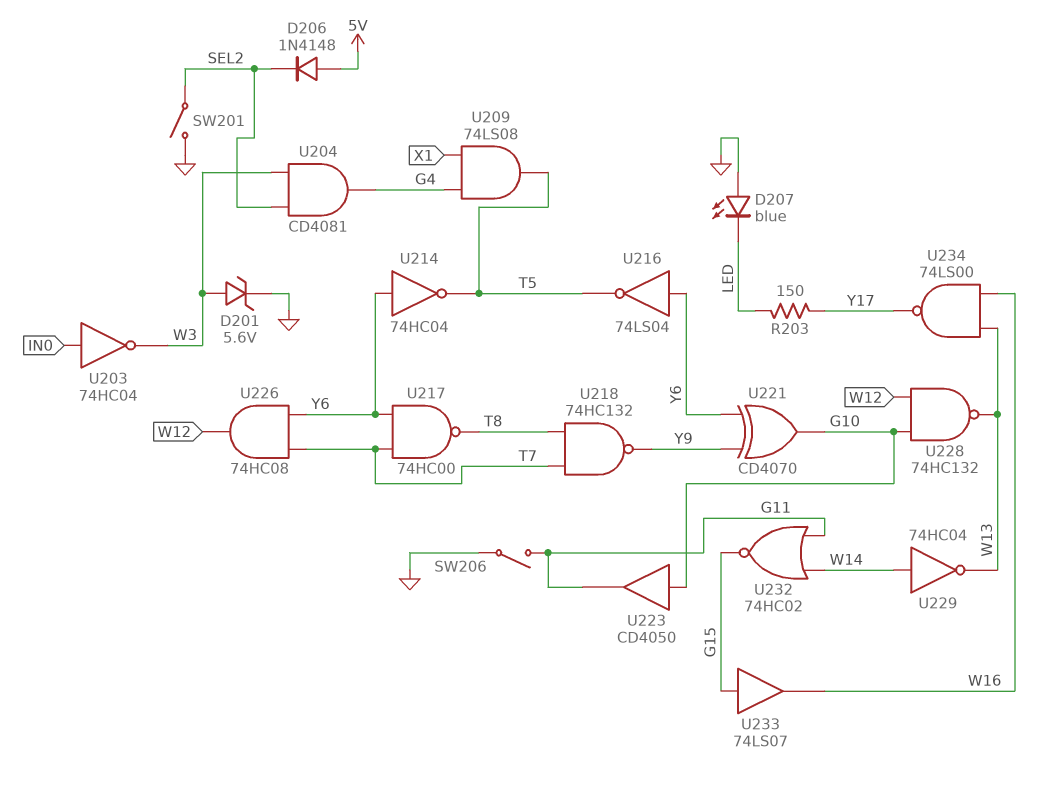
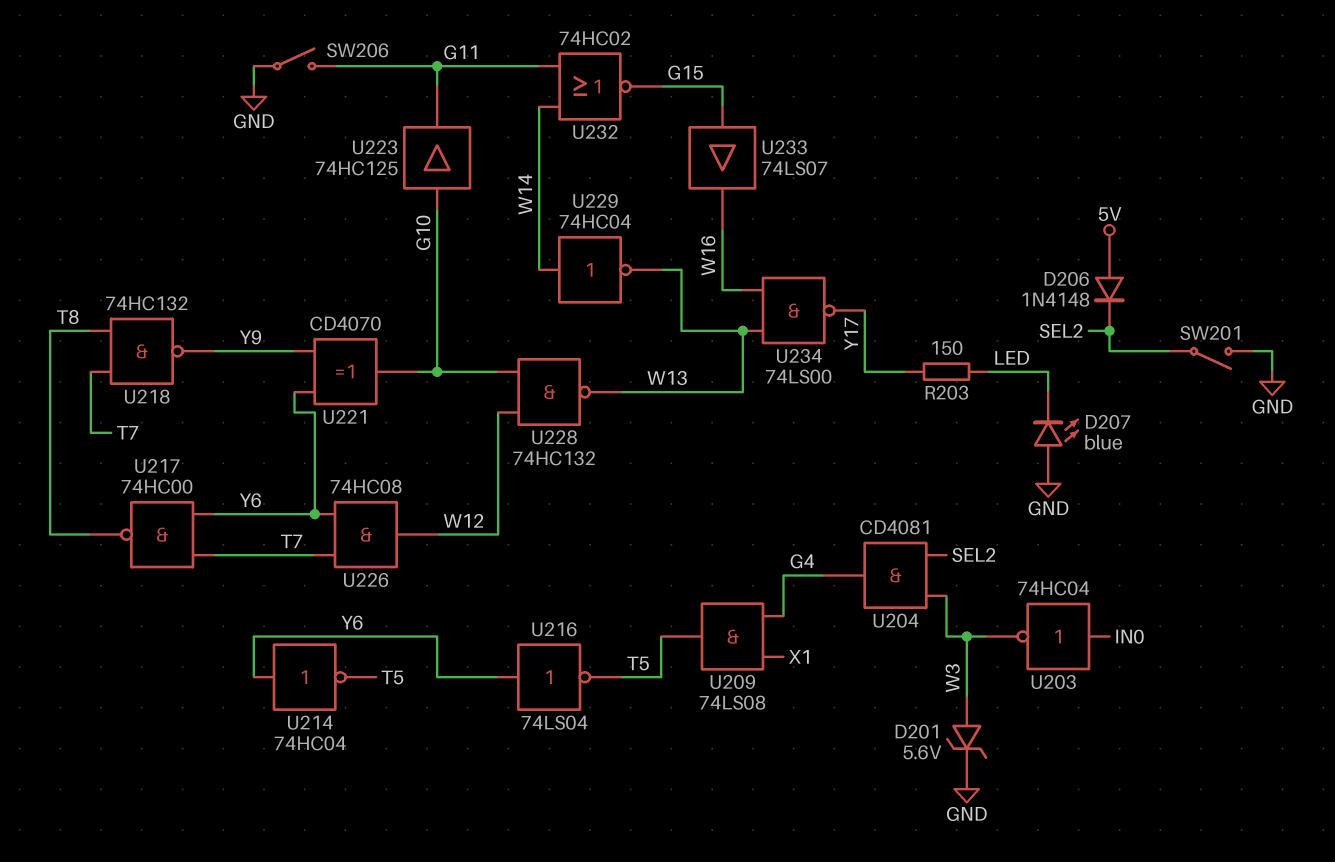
U223: buffer CD4050 (in G10, out G11) -> buffer 74HC125 (in G10, out G11)

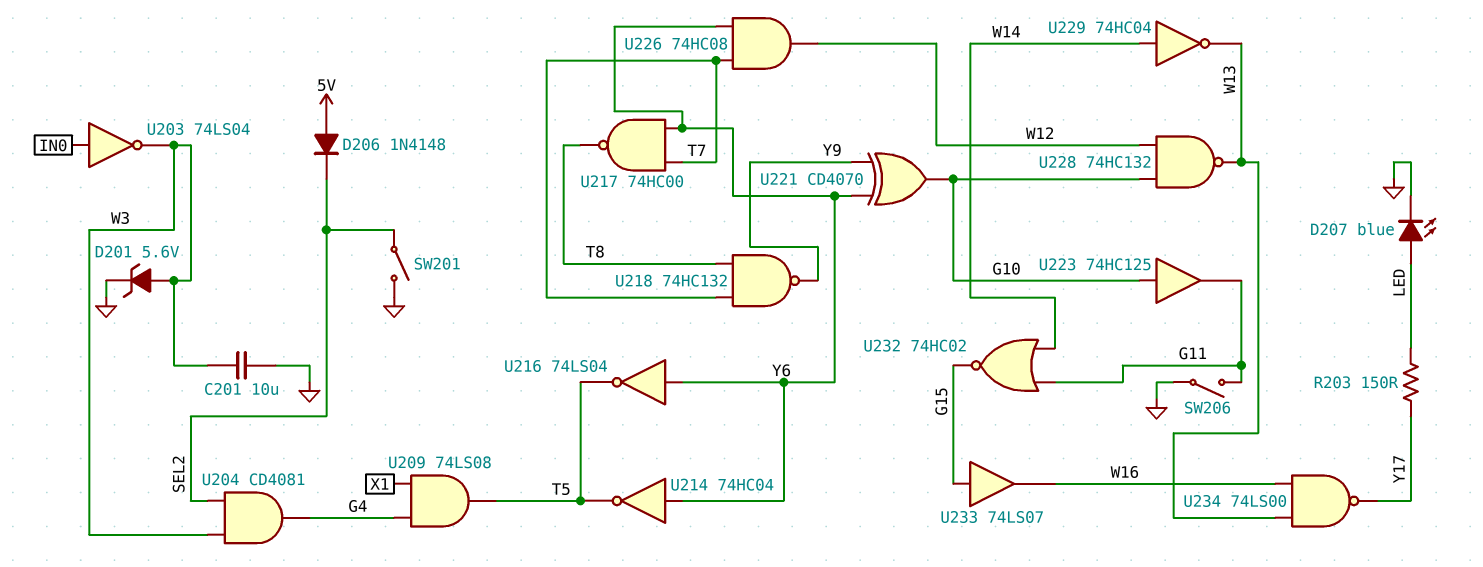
C201: none -> 10uF (GND, W3)
D207: LED blue (A GND, K LED) -> LED blue (A LED, K GND)
U203: NOT 74HC04 (in IN0, out W3) -> NOT 74LS04 (in IN0, out W3)

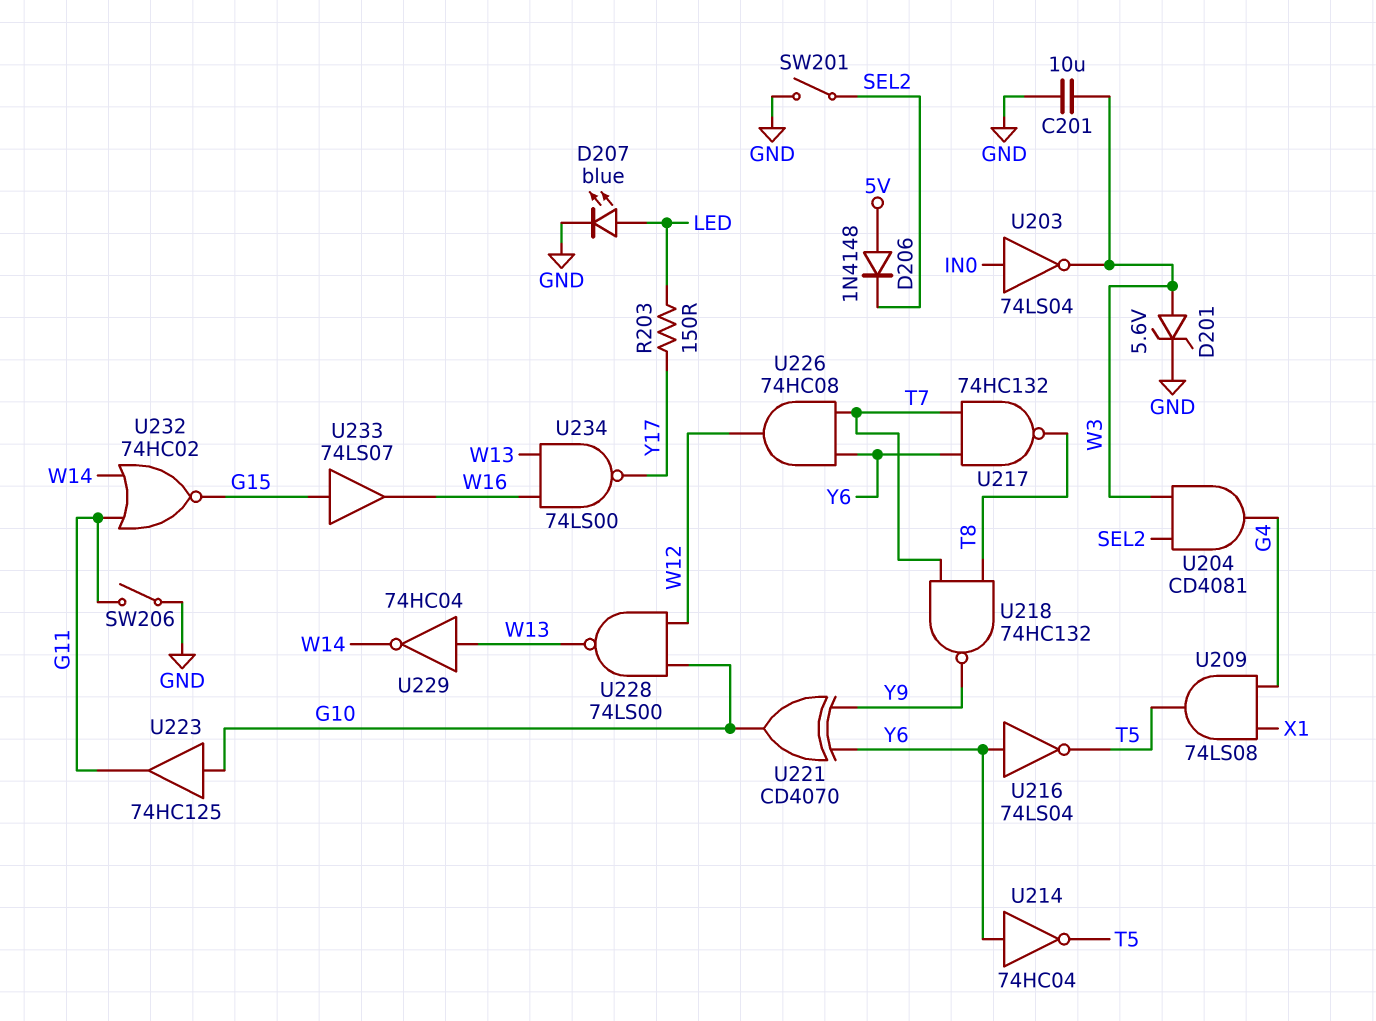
U217: NAND 74HC00 (in T7, in Y6, out T8) -> NAND 74HC132 (in T7, in Y6, out T8)
U228: NAND 74HC132 (in G10, in W12, out W13) -> NAND 74LS00 (in G10, in W12, out W13)
U229: NOT 74HC04 (in W14, out W13) -> NOT 74HC04 (in W13, out W14)

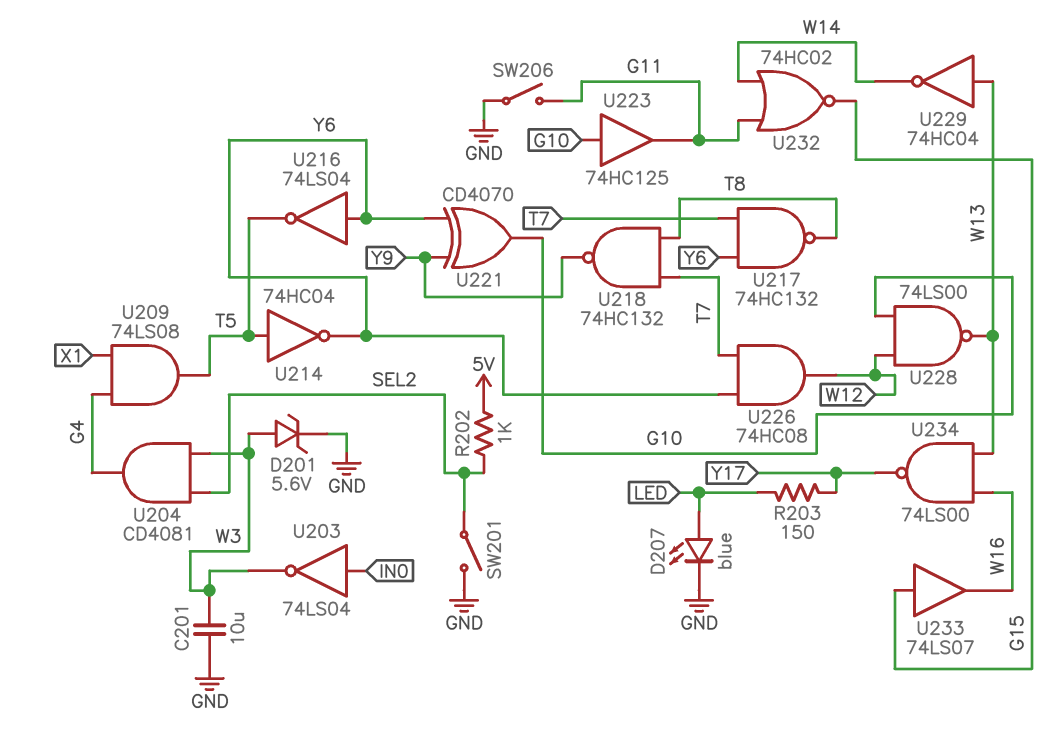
D206: diode 1N4148 (A 5V, K SEL2) -> none
R202: none -> 1k (5V, SEL2)
U214: NOT 74HC04 (in Y6, out T5) -> NOT 74HC04 (in T5, out Y6)

